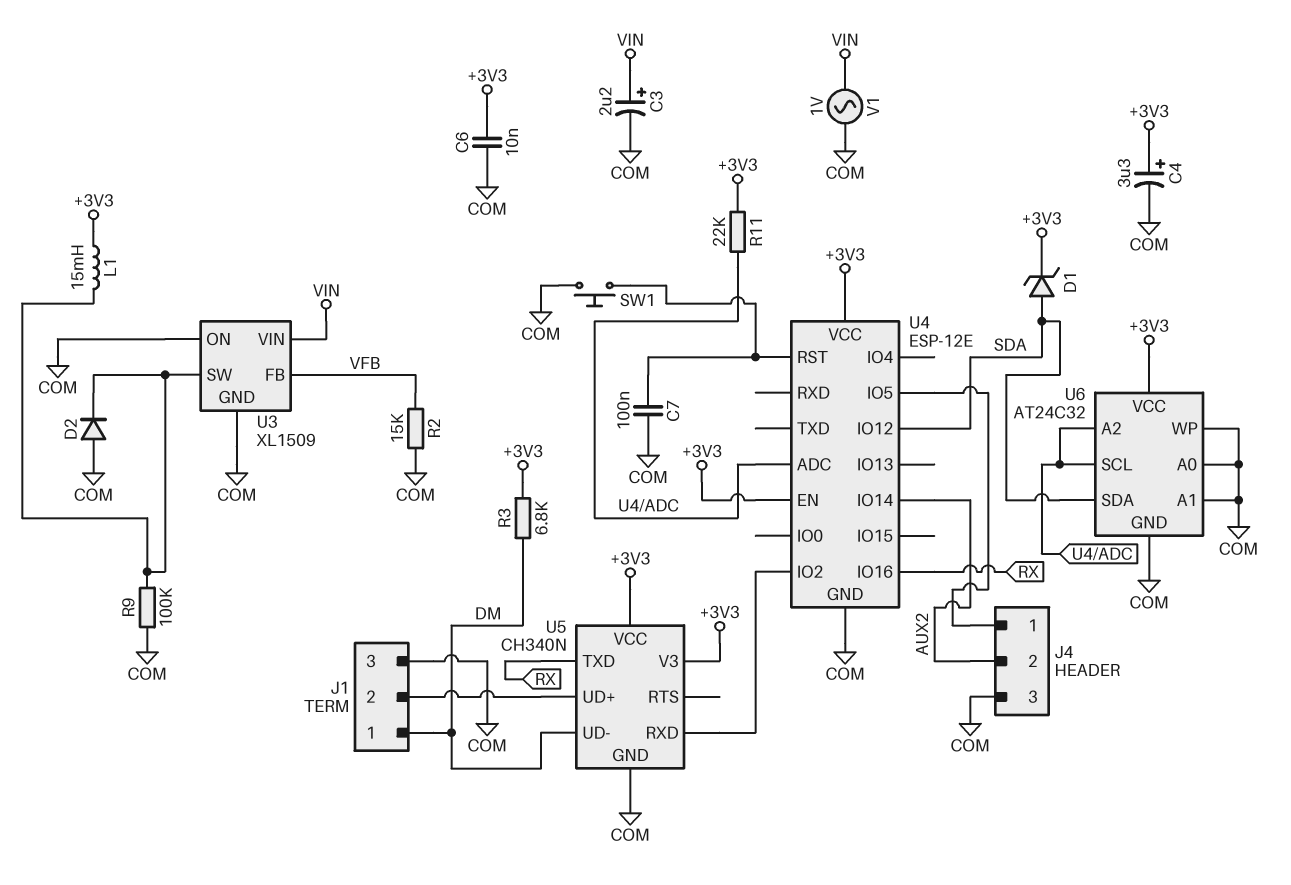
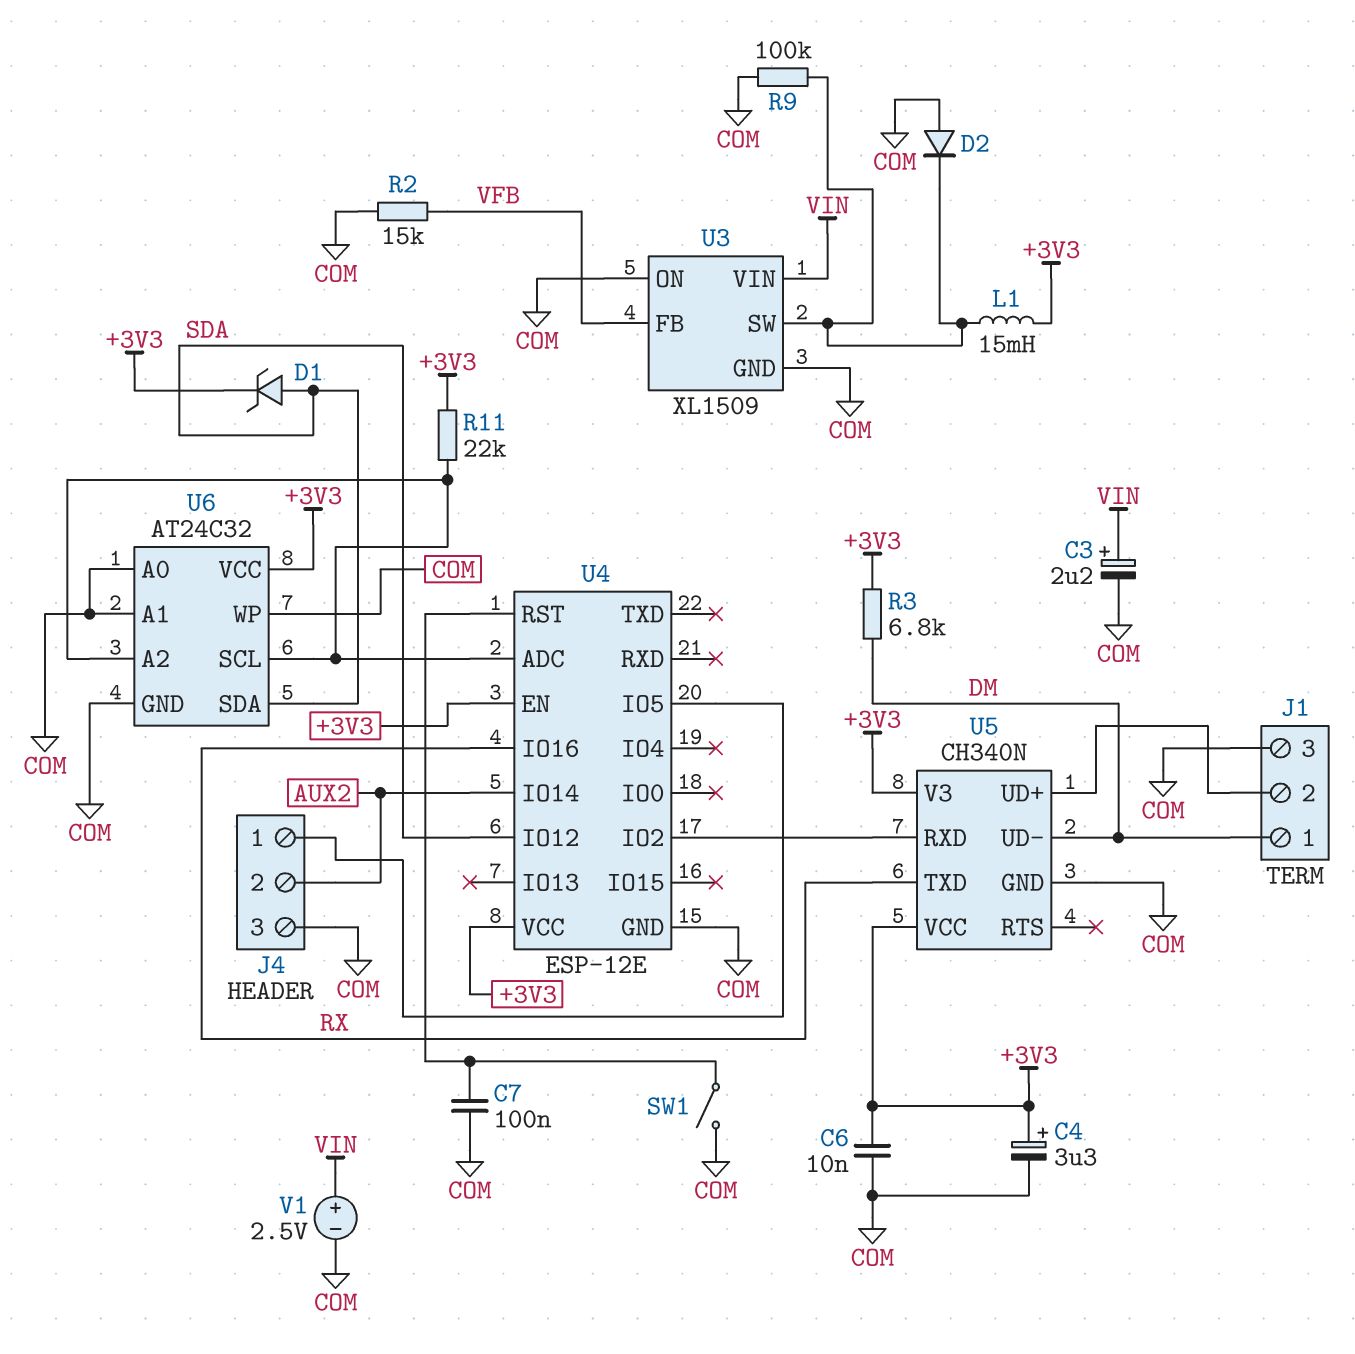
SW1: button (COM, U4/RST) -> switch (COM, U4/RST)
V1: AC 1V (COM, VIN) -> 2.5V (plus VIN, minus COM)

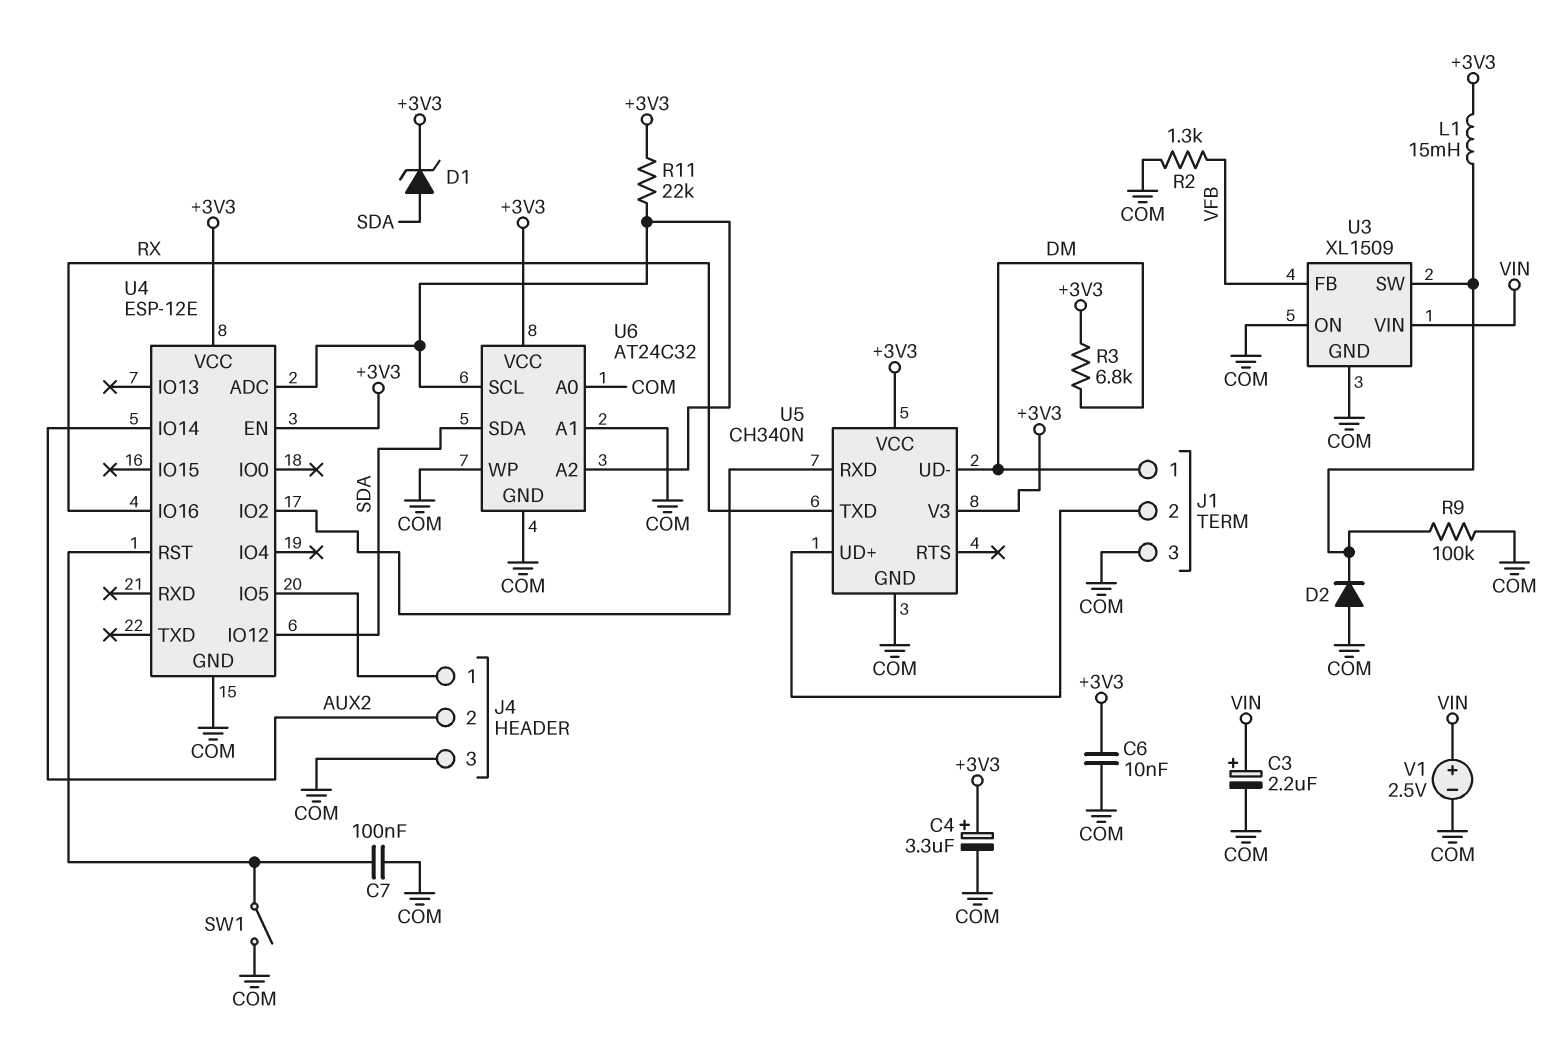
R2: 15k (COM, VFB) -> 1.3k (COM, VFB)

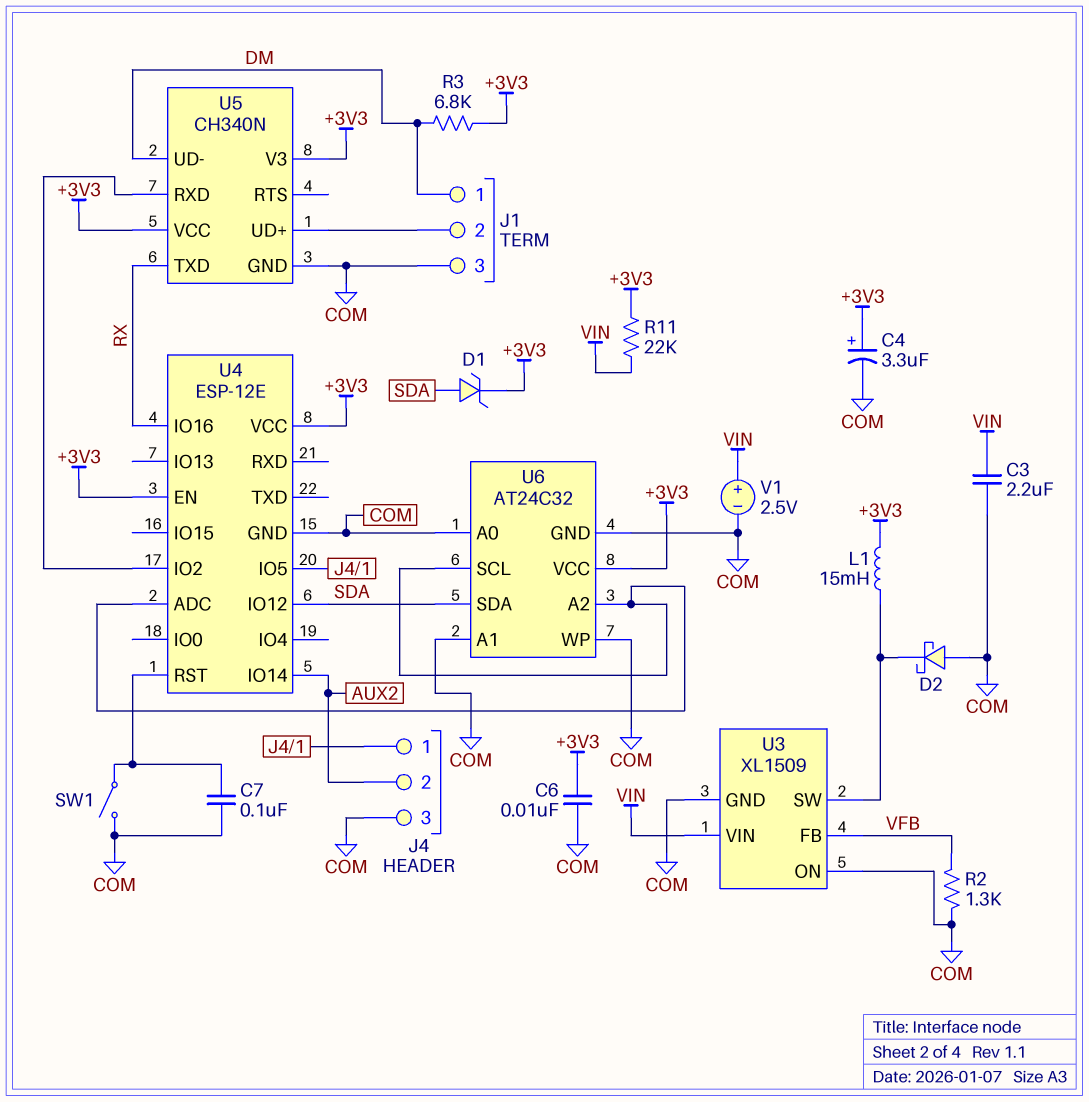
C3: 2.2uF (plus VIN, minus COM) -> 2.2uF (COM, VIN)
D2: diode (A COM, K U3/SW) -> schottky (A COM, K U3/SW)
R9: 100k (COM, U3/SW) -> none
R11: 22k (+3V3, U4/ADC) -> 22k (+3V3, VIN)

